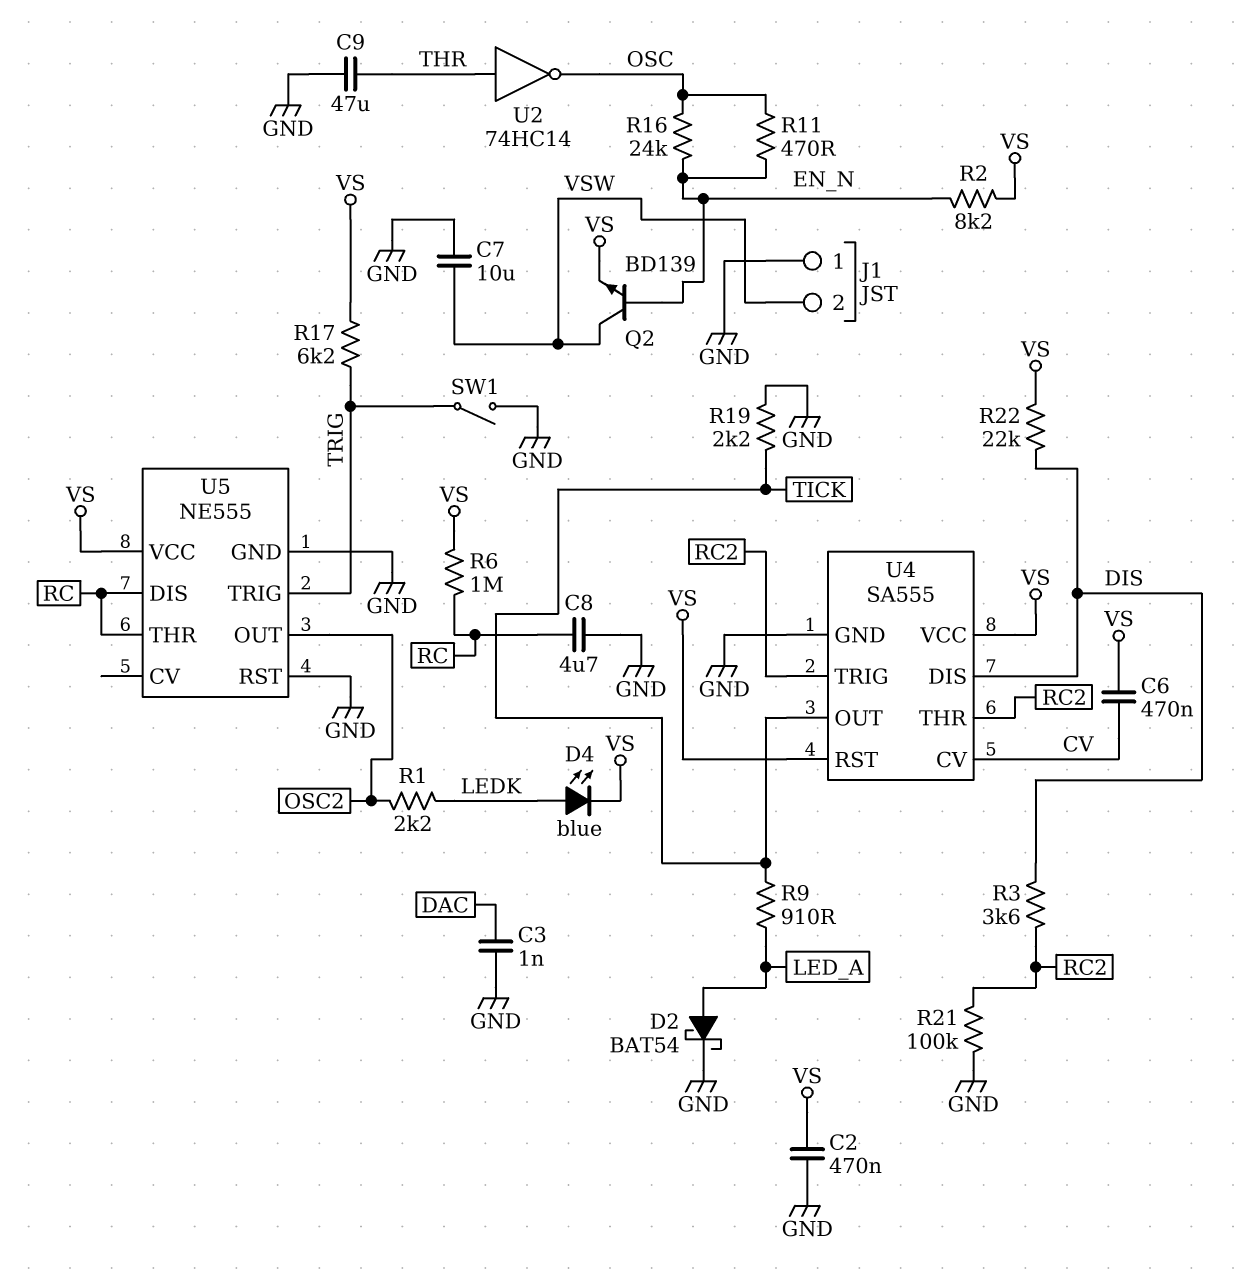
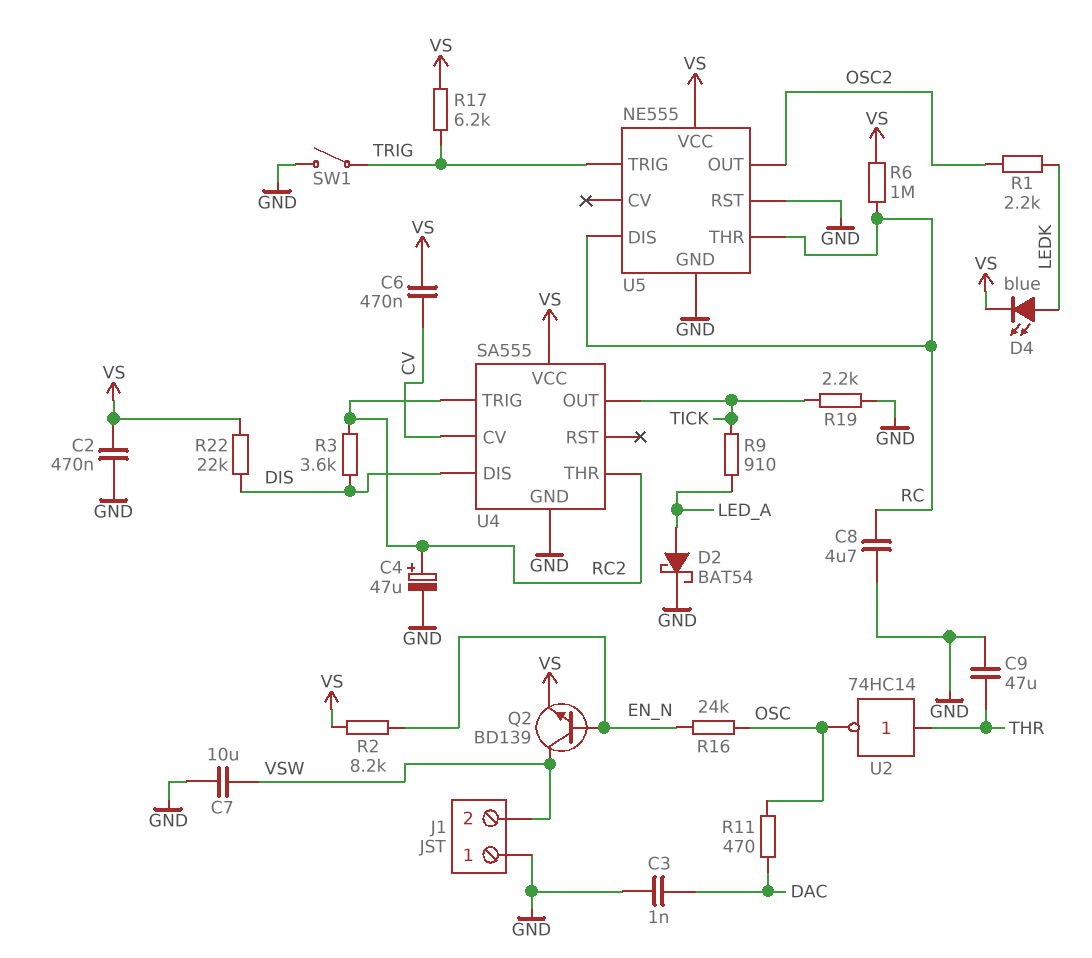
C4: none -> 47uF (plus RC2, minus GND)
R11: 470 (EN_N, OSC) -> 470 (DAC, OSC)
R21: 100k (GND, RC2) -> none
U4 pin RST: VS -> none

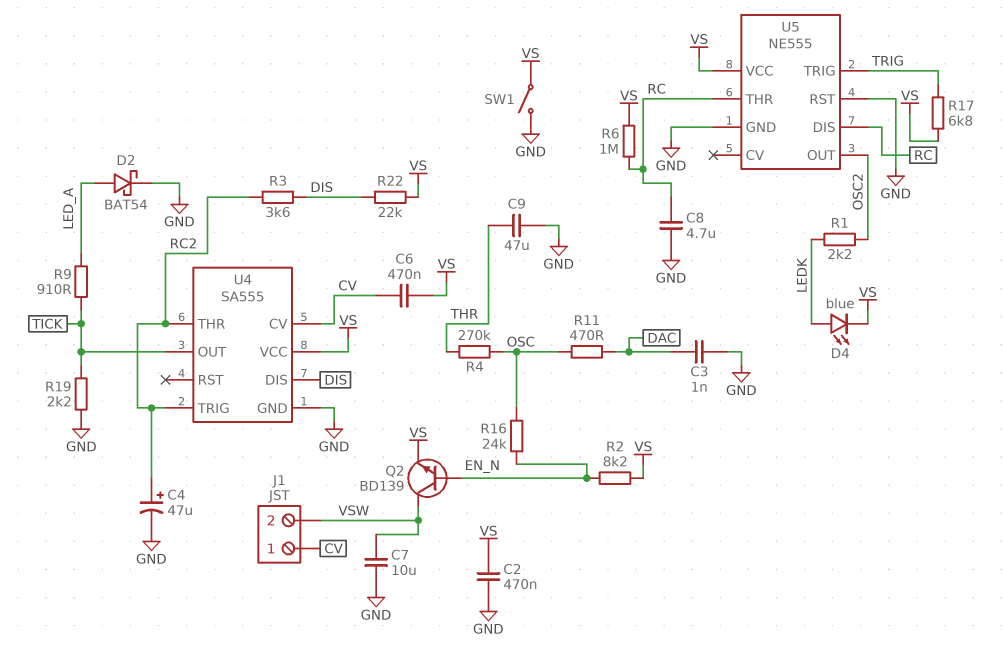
J1 pin 1: GND -> CV
R4: none -> 270k (OSC, THR)
R17: 6.2k (TRIG, VS) -> 6.8k (TRIG, VS)
SW1: switch (GND, TRIG) -> switch (GND, VS)
U2: NOT 74HC14 (in THR, out OSC) -> none

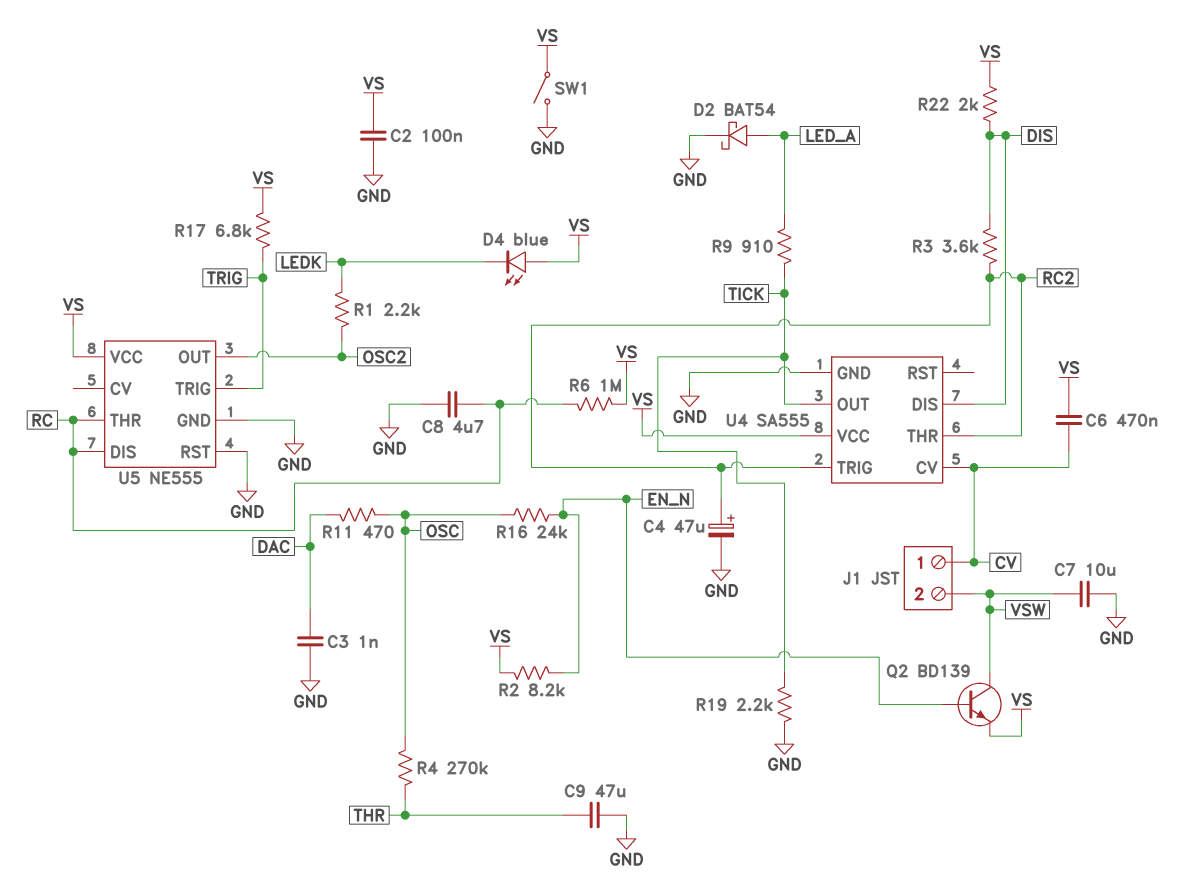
C2: 470nF (GND, VS) -> 100nF (GND, VS)
D4: LED blue (A LEDK, K VS) -> LED blue (A VS, K LEDK)
R22: 22k (DIS, VS) -> 2k (DIS, VS)

